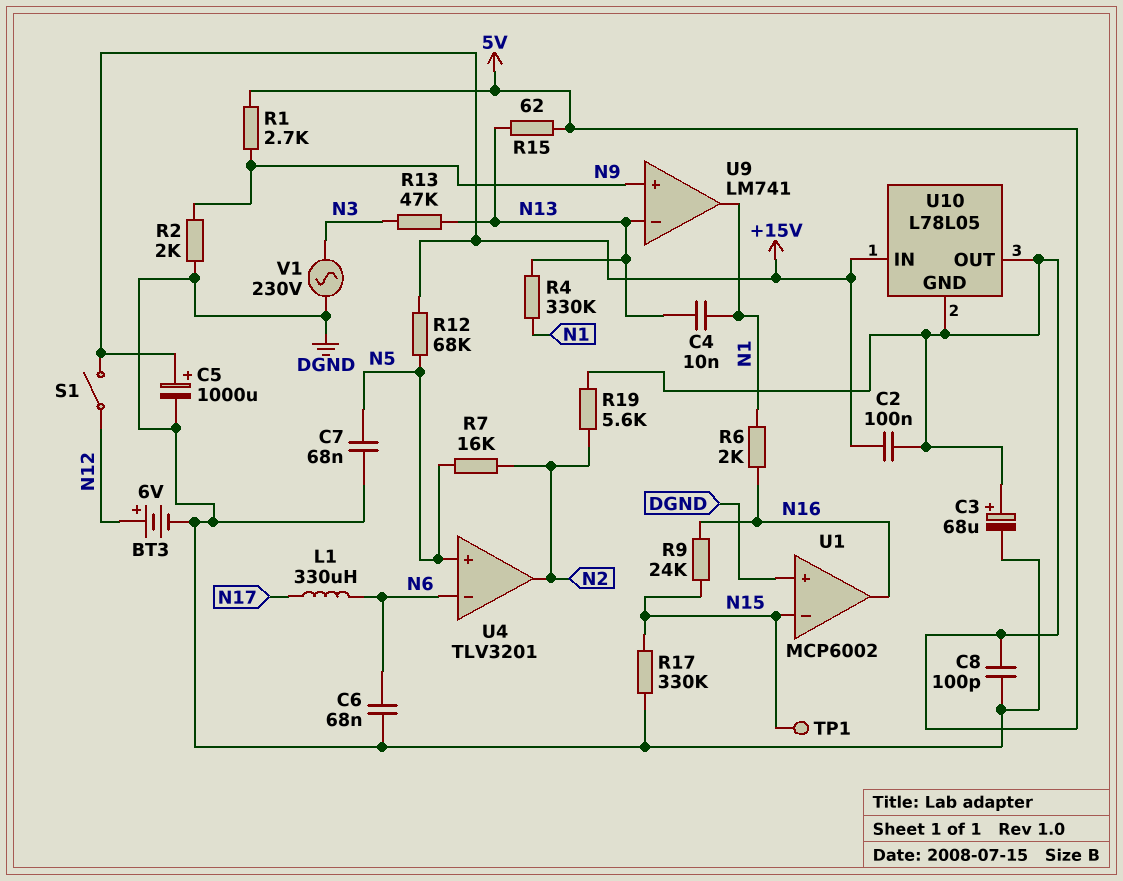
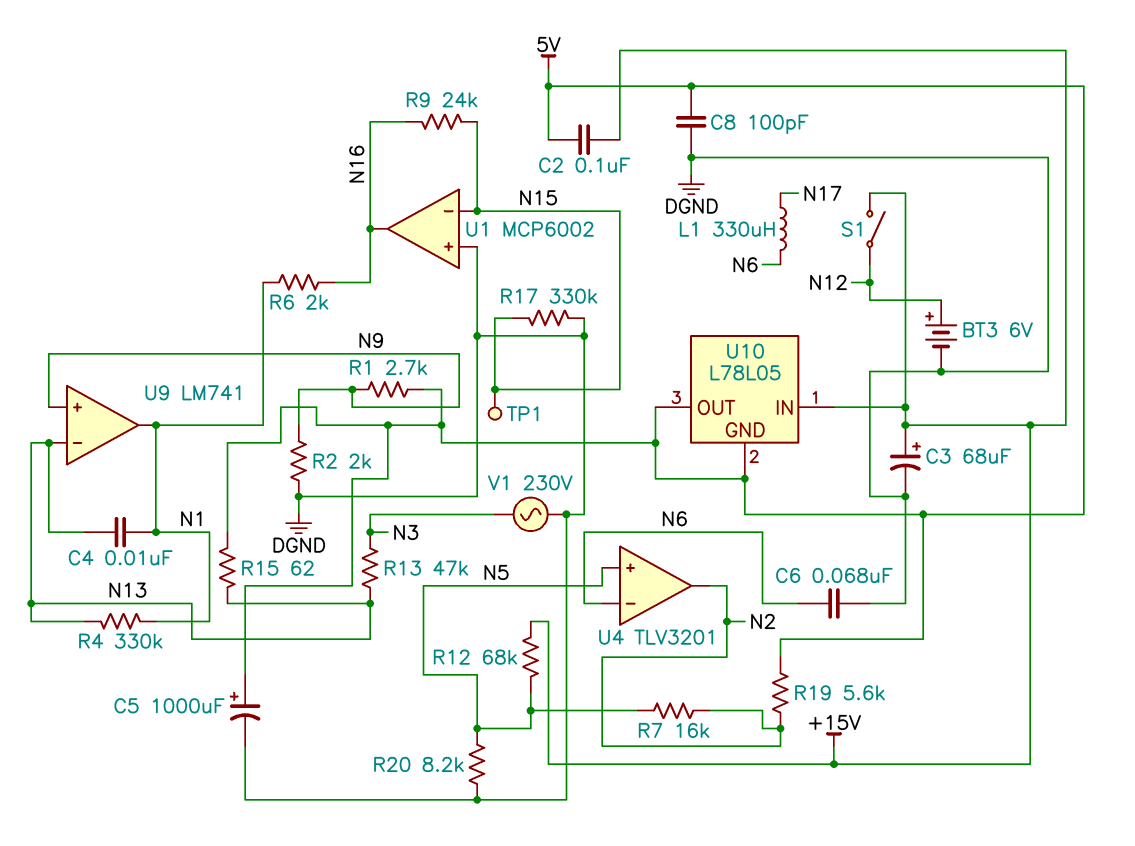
C3: 68uF (plus 5V, minus DGND) -> 68uF (plus +15V, minus DGND)
C5: 1000uF (plus +15V, minus DGND) -> 1000uF (plus 5V, minus DGND)
C7: 68nF (DGND, N5) -> none
R20: none -> 8.2k (DGND, N5)

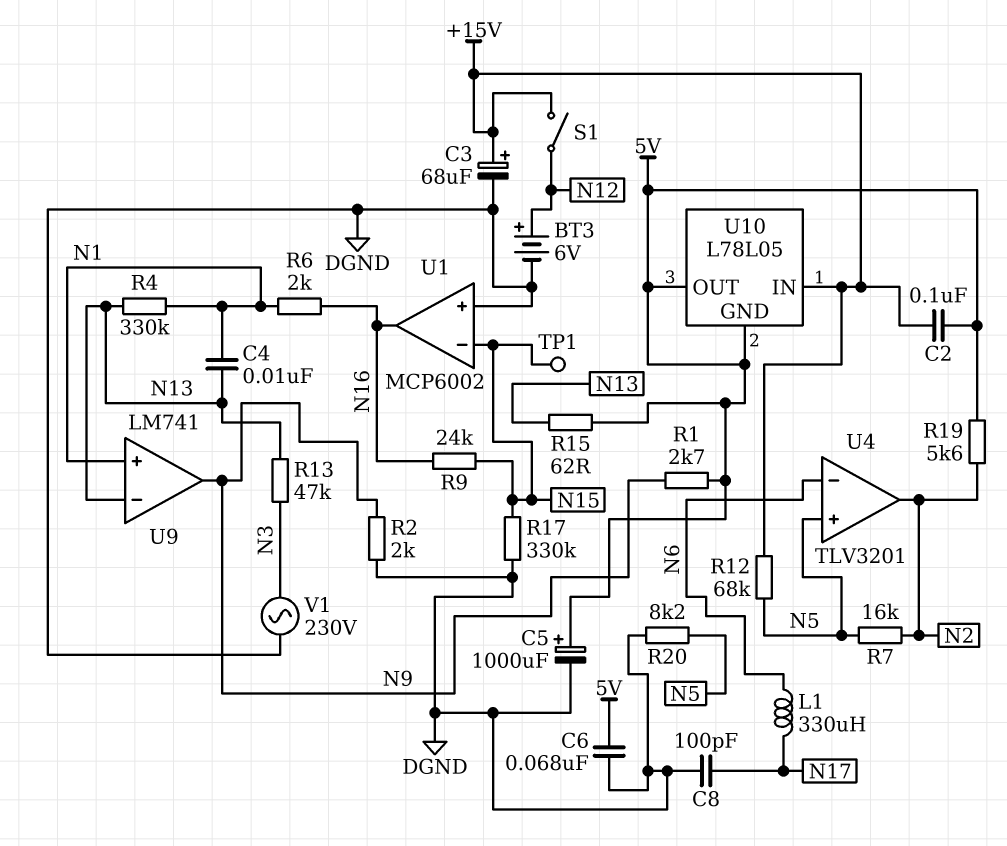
C6: 68nF (DGND, N6) -> 68nF (5V, DGND)
C8: 100pF (5V, DGND) -> 100pF (DGND, N17)
U9 pin in+: N9 -> N1
U9 pin out: N1 -> N9

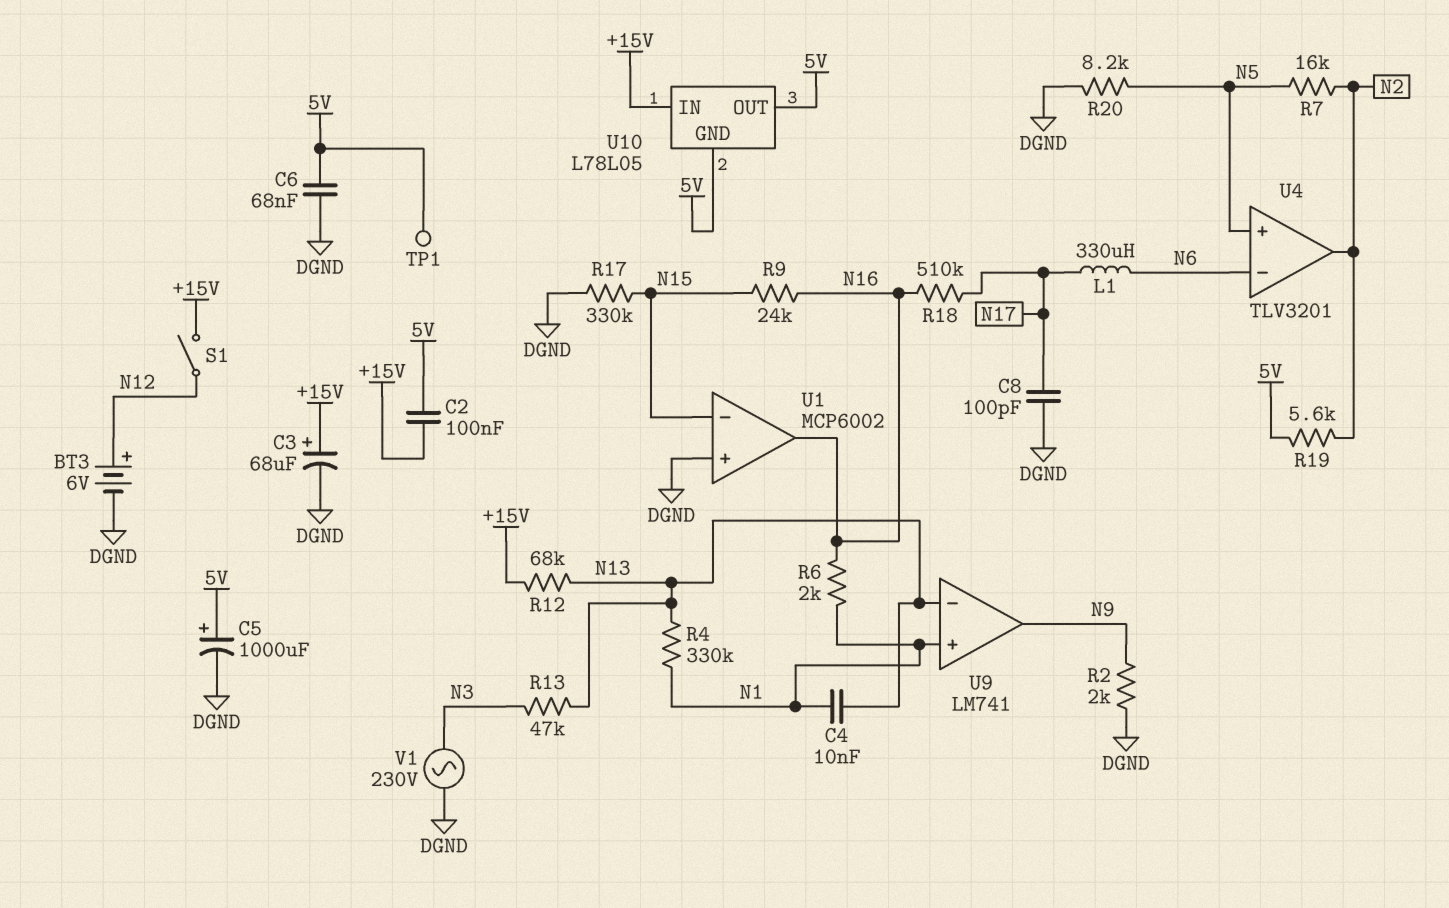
R1: 2.7k (5V, N9) -> none
R12: 68k (+15V, N5) -> 68k (+15V, N13)
R15: 62 (5V, N13) -> none
R18: none -> 510k (N16, N17)
TP1: test point (N15) -> test point (5V)

